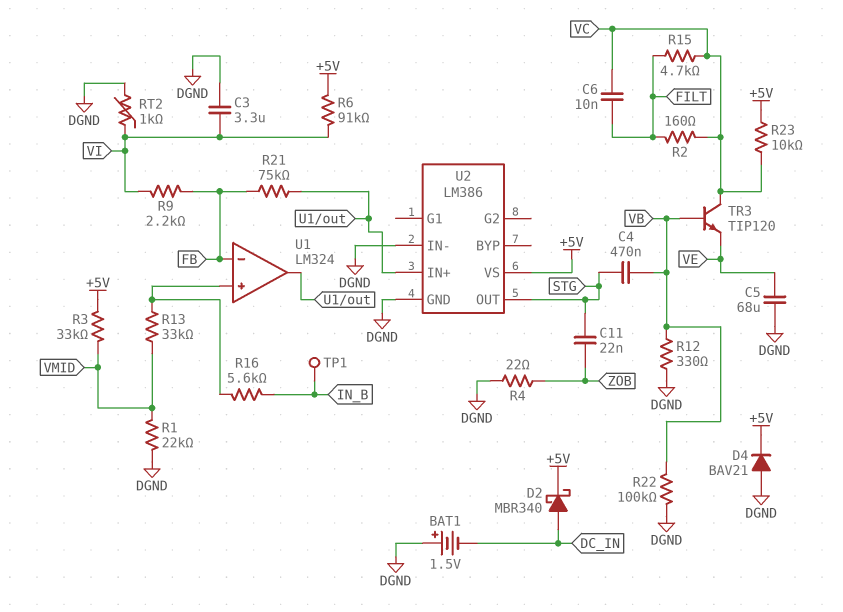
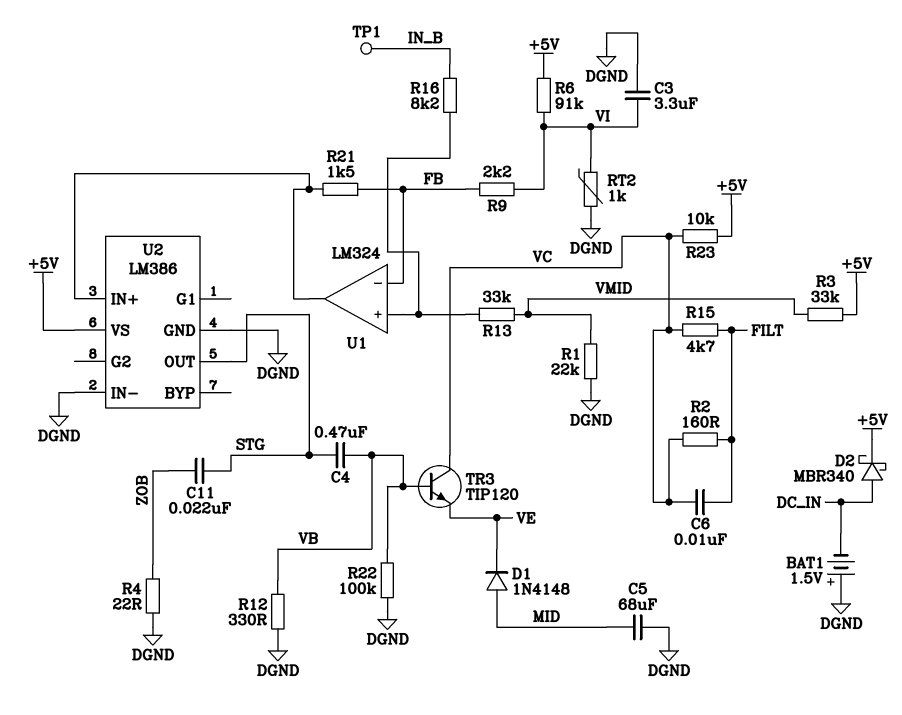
C5: 68uF (DGND, VE) -> 68uF (DGND, MID)
D1: none -> diode 1N4148 (A MID, K VE)
D4: diode BAV21 (A DGND, K +5V) -> none
R16: 5.6k (IN_B, U1/in+) -> 8.2k (IN_B, U1/in+)
R21: 75k (FB, U1/out) -> 1.5k (FB, U1/out)

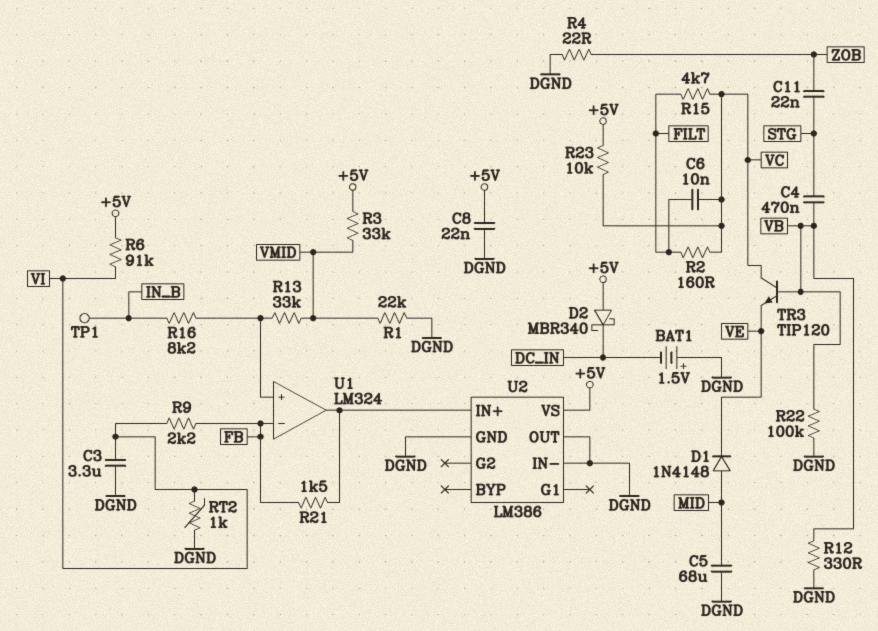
C8: none -> 22nF (+5V, DGND)
D2: schottky MBR340 (A DC_IN, K +5V) -> schottky MBR340 (A +5V, K DC_IN)
U2 pin OUT: STG -> DGND

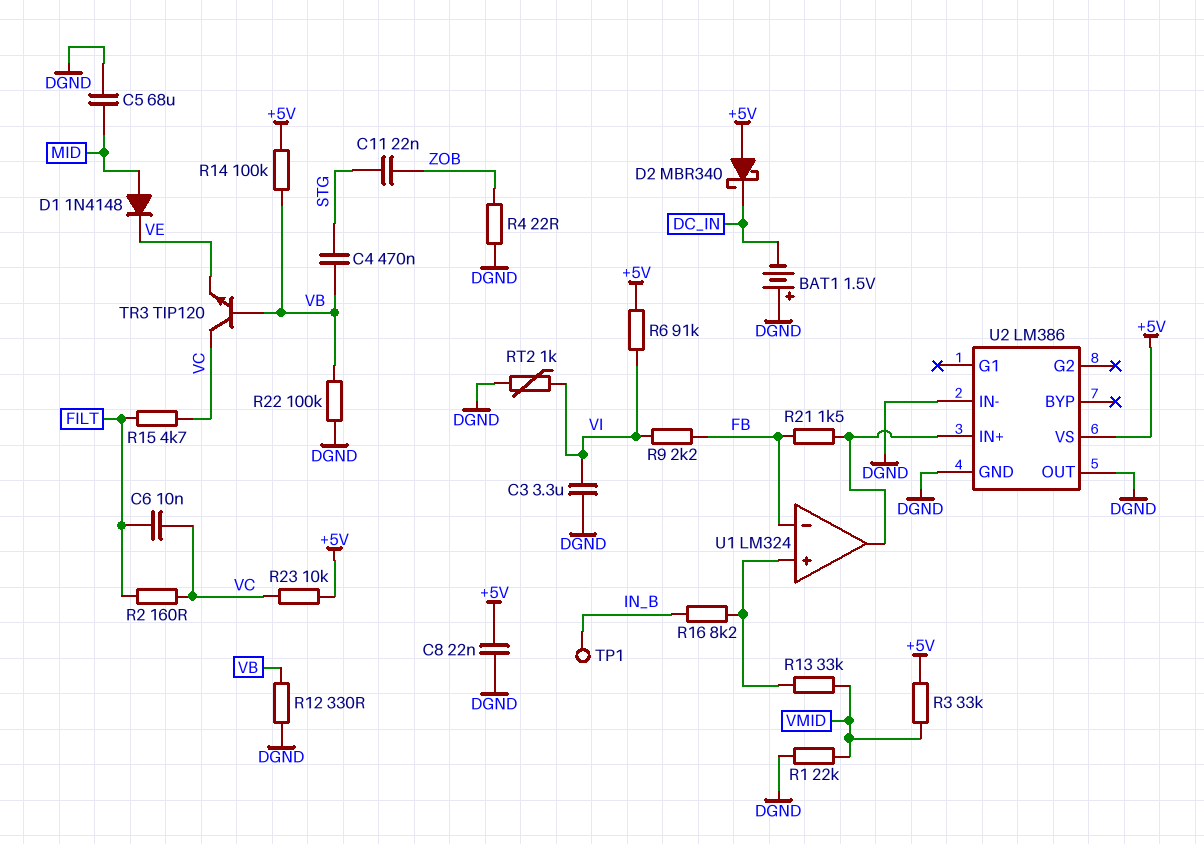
R14: none -> 100k (+5V, VB)

